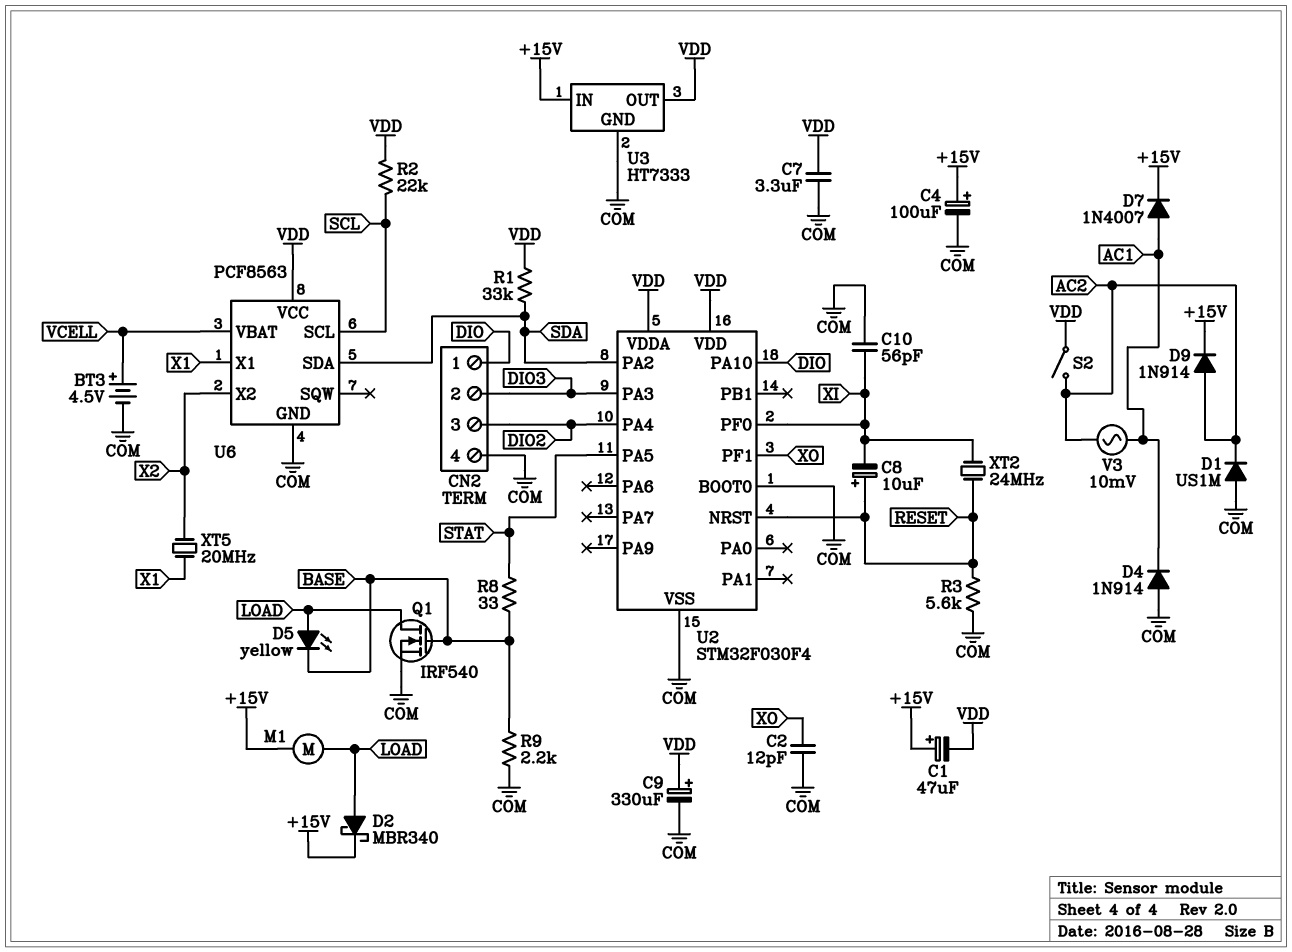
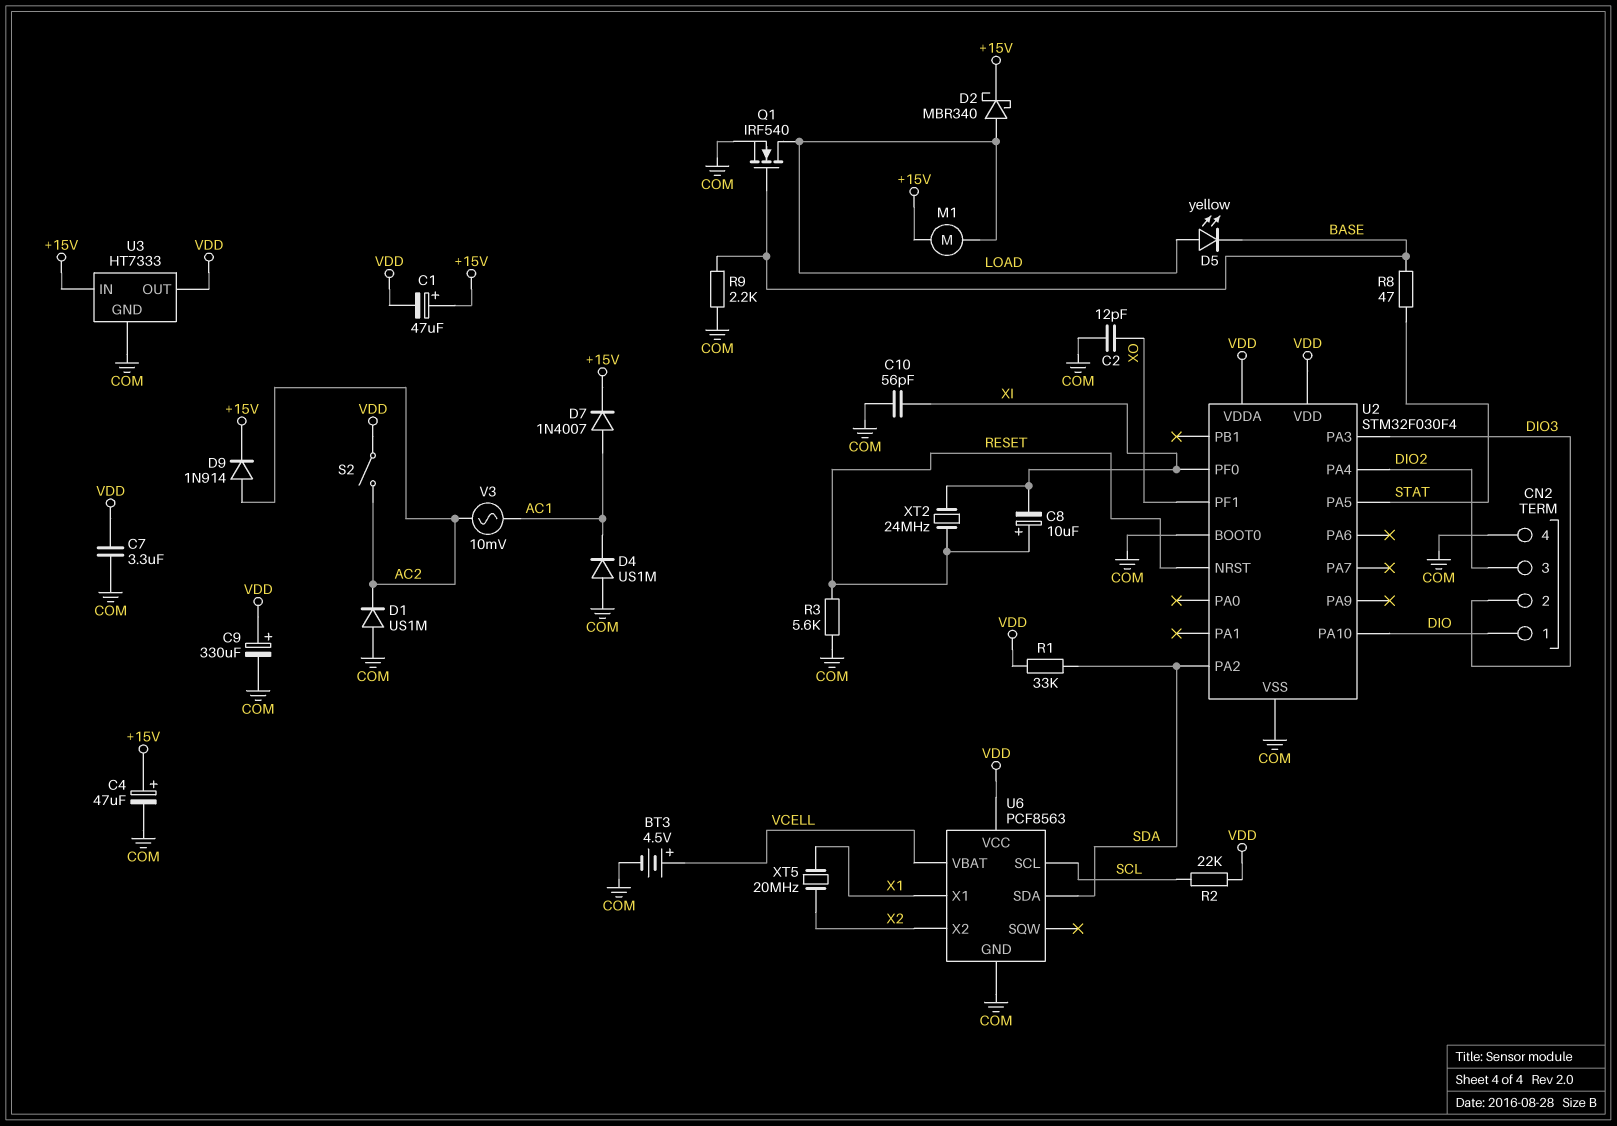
C4: 100uF (plus +15V, minus COM) -> 47uF (plus +15V, minus COM)
D4: diode 1N914 (A COM, K AC1) -> diode US1M (A COM, K AC1)
R8: 33 (BASE, STAT) -> 47 (BASE, STAT)

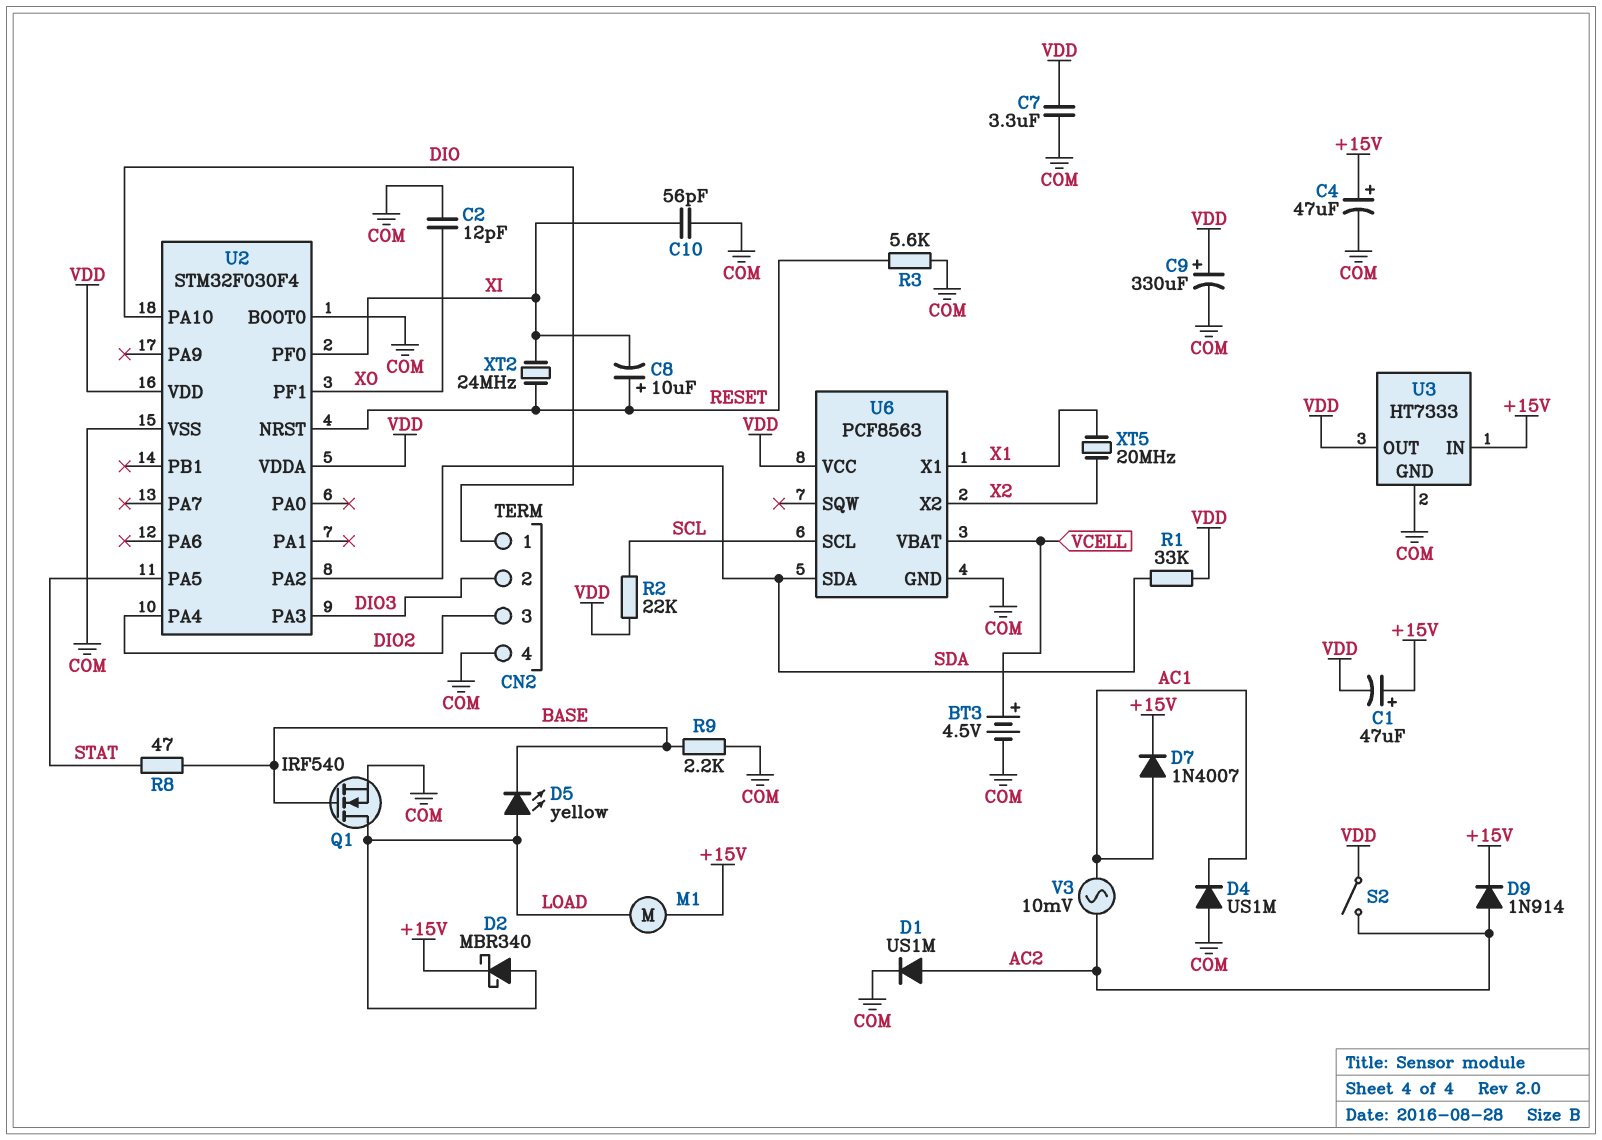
D1: diode US1M (A COM, K AC2) -> diode US1M (A AC2, K COM)

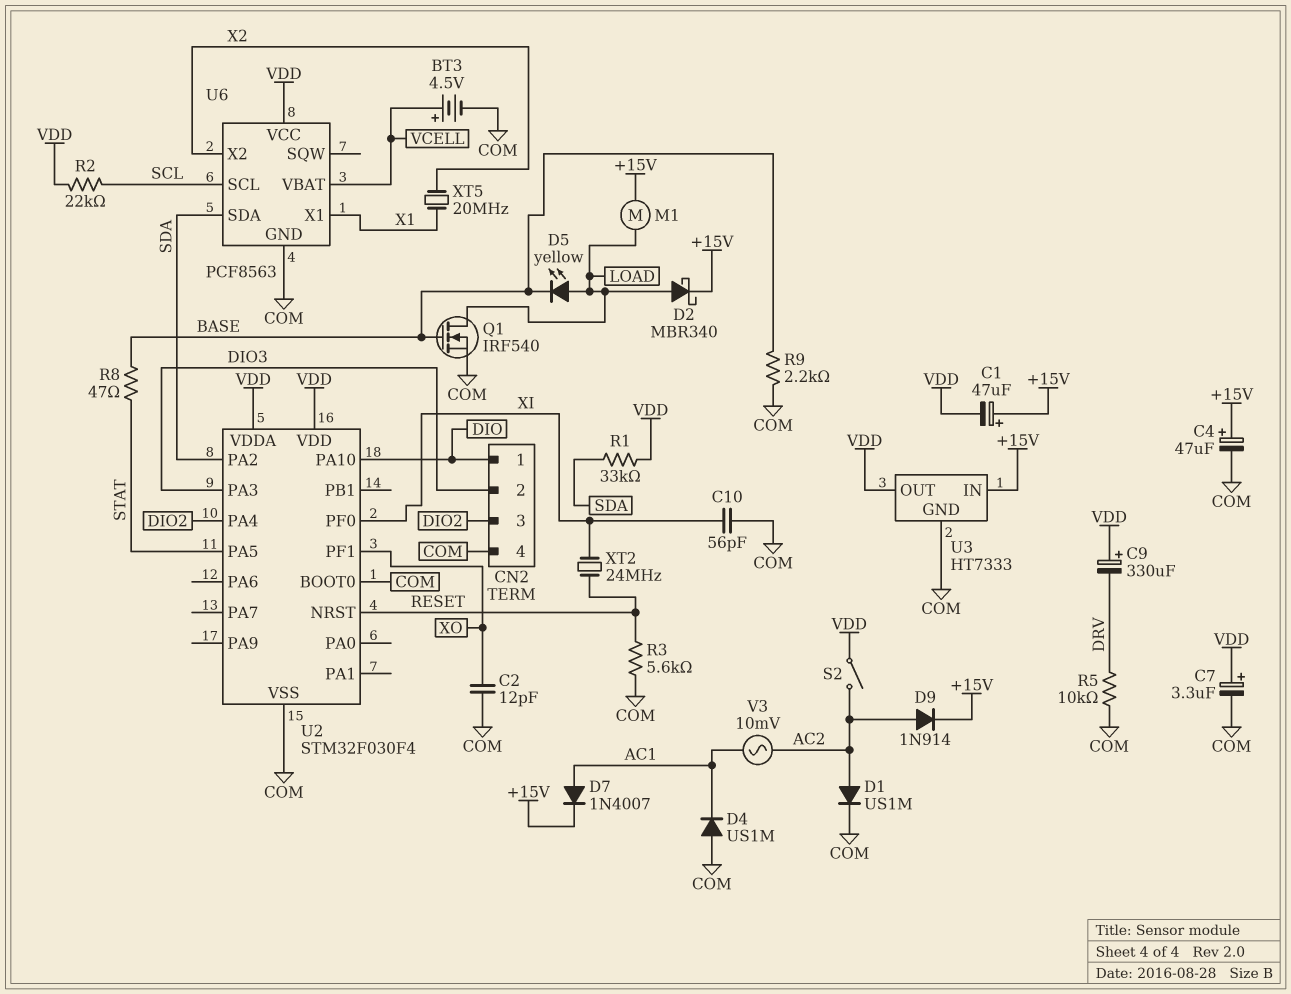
C7: 3.3uF (COM, VDD) -> 3.3uF (plus VDD, minus COM)
C8: 10uF (plus RESET, minus XI) -> none
C9: 330uF (plus VDD, minus COM) -> 330uF (plus VDD, minus DRV)
R5: none -> 10k (COM, DRV)

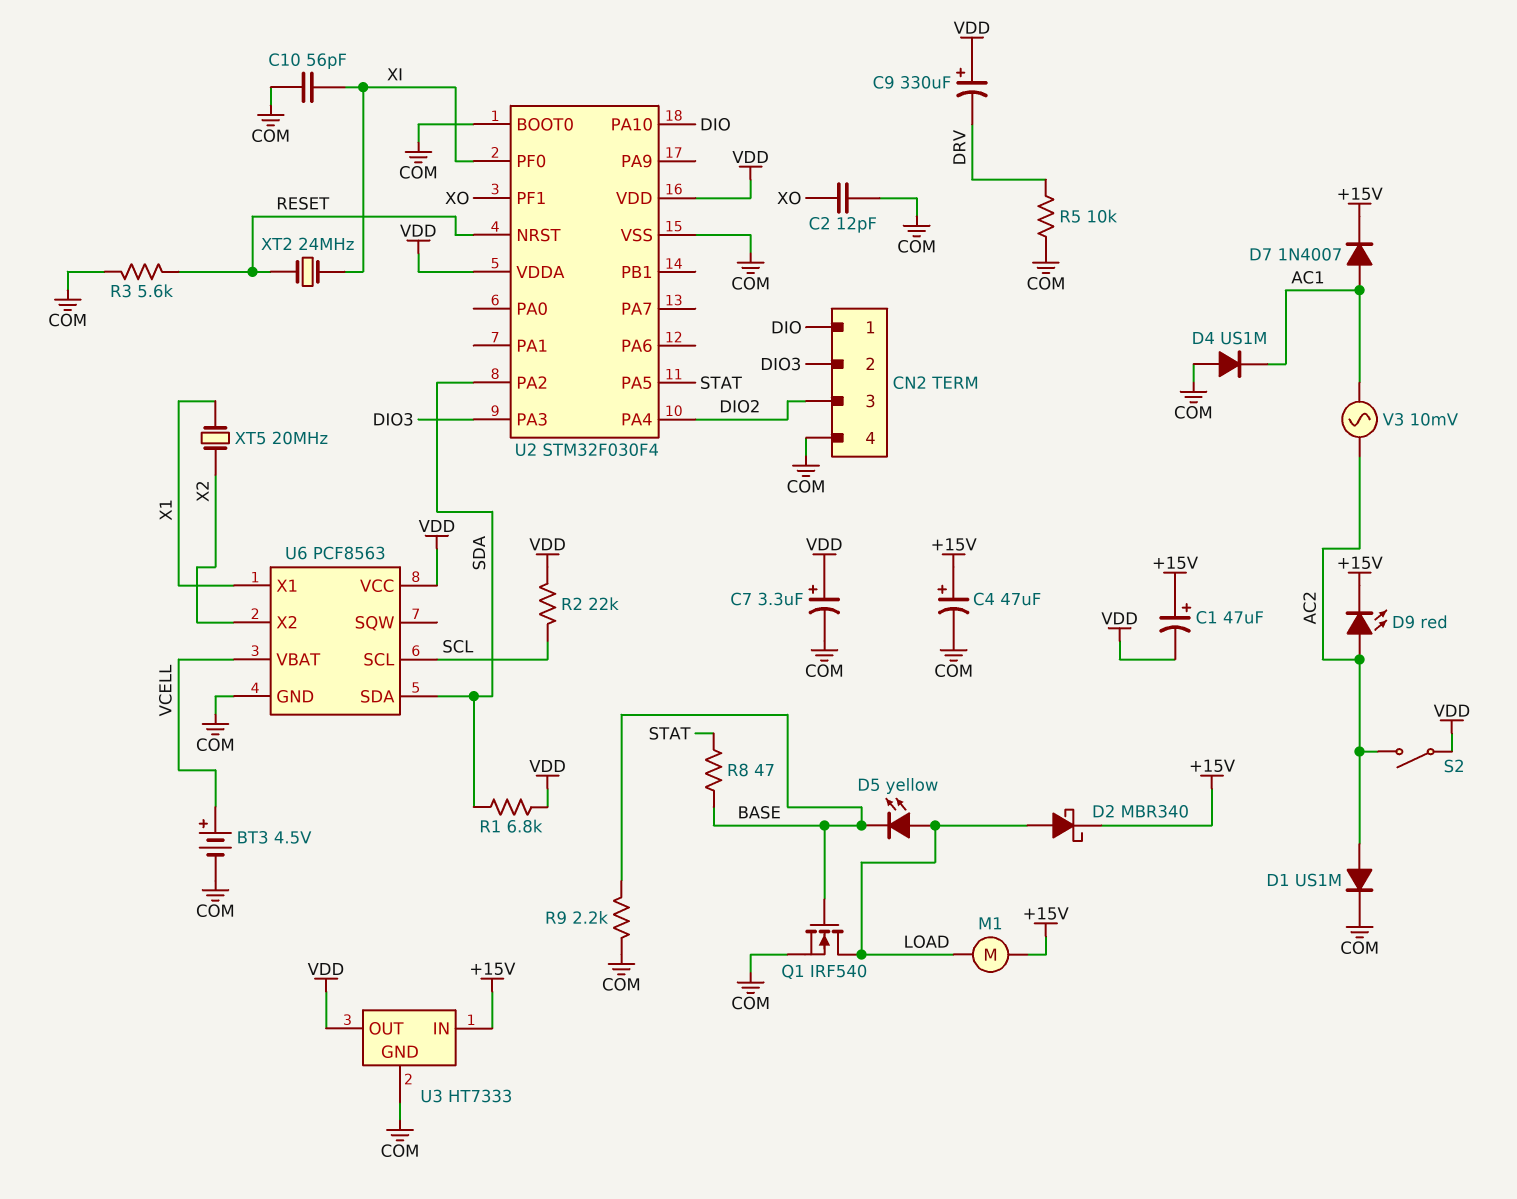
D9: diode 1N914 (A AC2, K +15V) -> LED red (A AC2, K +15V)
R1: 33k (SDA, VDD) -> 6.8k (SDA, VDD)

